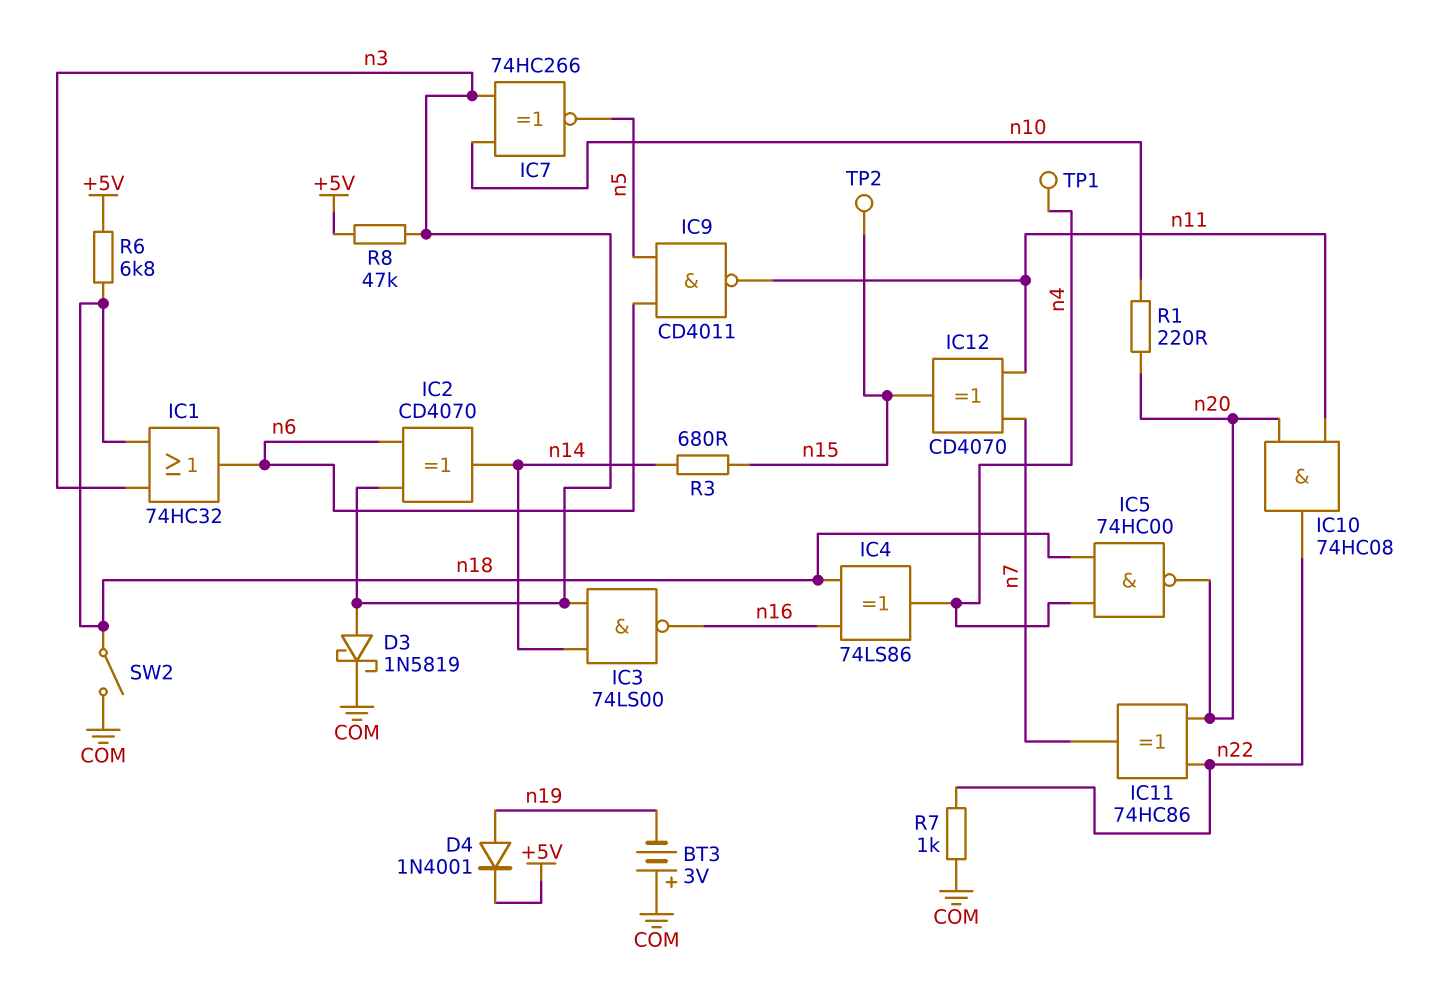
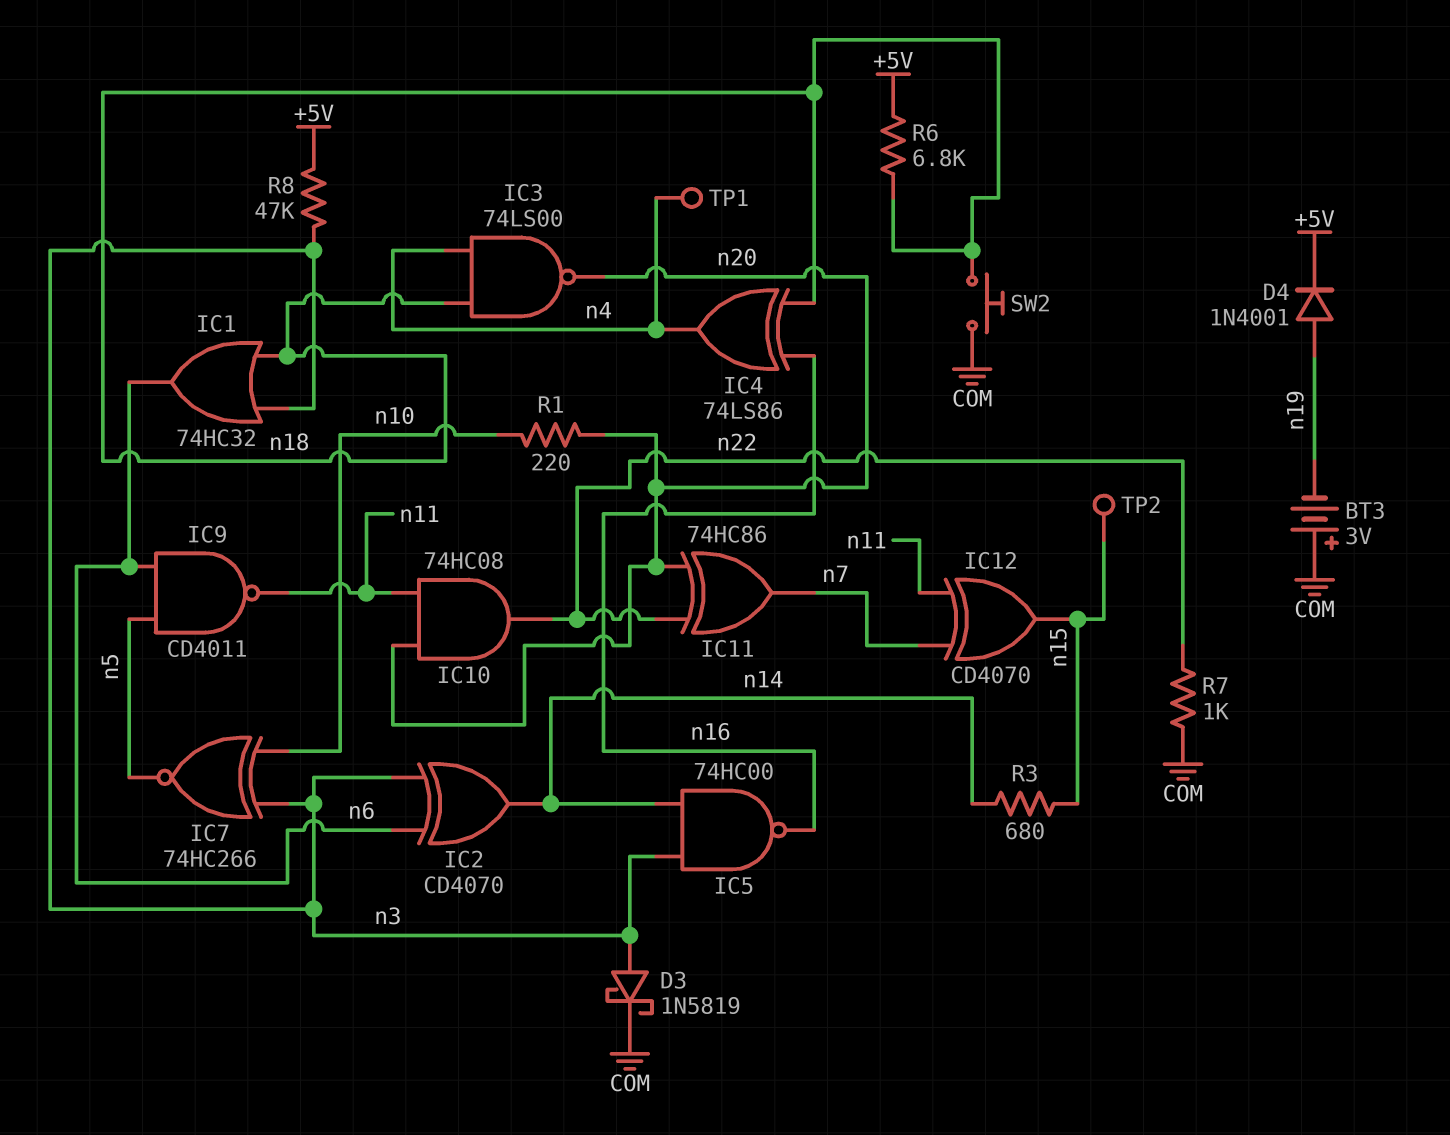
IC3: NAND 74LS00 (in n3, in n14, out n16) -> NAND 74LS00 (in n4, in n18, out n20)
IC5: NAND 74HC00 (in n4, in n18, out n20) -> NAND 74HC00 (in n3, in n14, out n16)
SW2: switch (COM, n18) -> button (COM, n18)

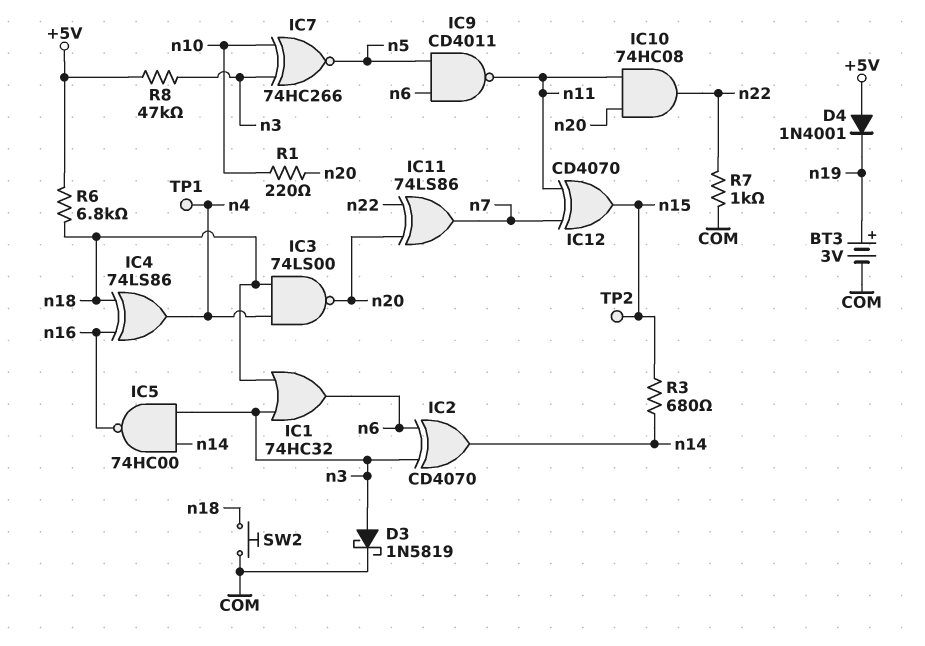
BT3: 3V (plus COM, minus n19) -> 3V (plus n19, minus COM)
D4: diode 1N4001 (A n19, K +5V) -> diode 1N4001 (A +5V, K n19)
IC11: XOR 74HC86 (in n20, in n22, out n7) -> XOR 74LS86 (in n20, in n22, out n7)

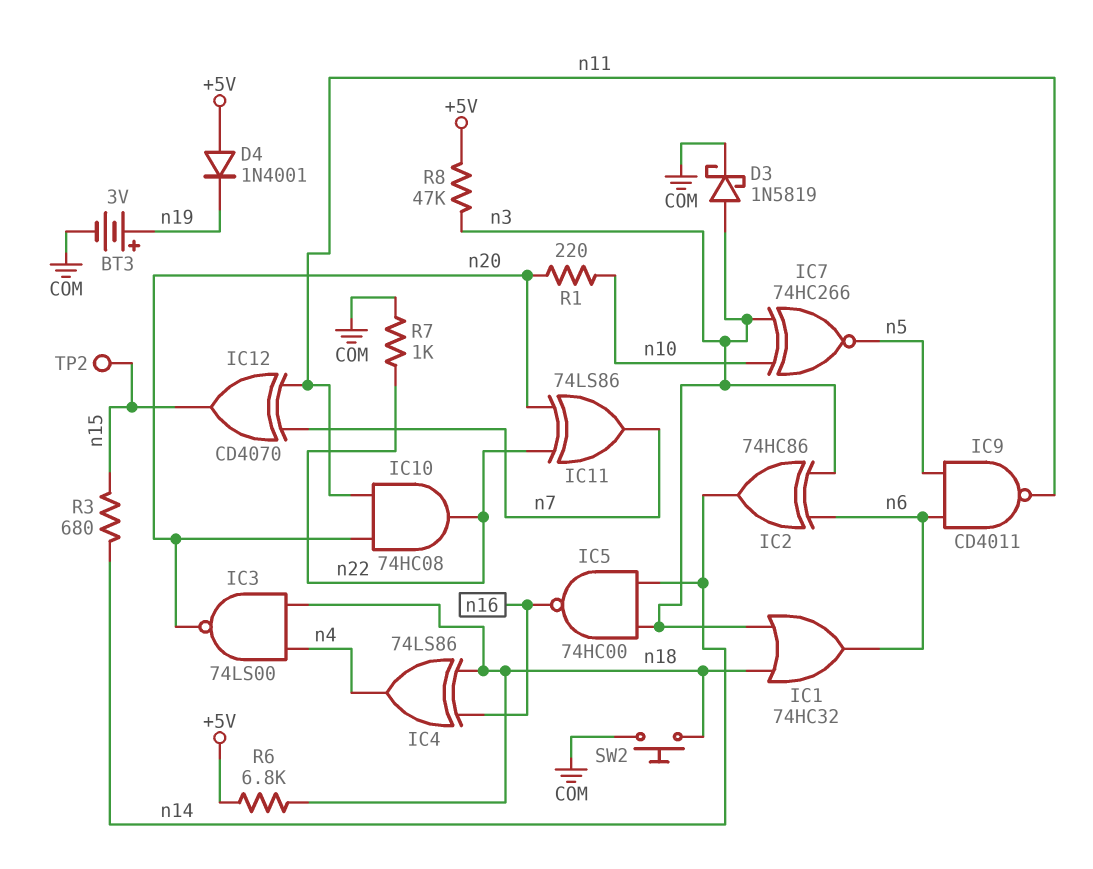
IC2: XOR CD4070 (in n3, in n6, out n14) -> XOR 74HC86 (in n3, in n6, out n14)
TP1: test point (n4) -> none

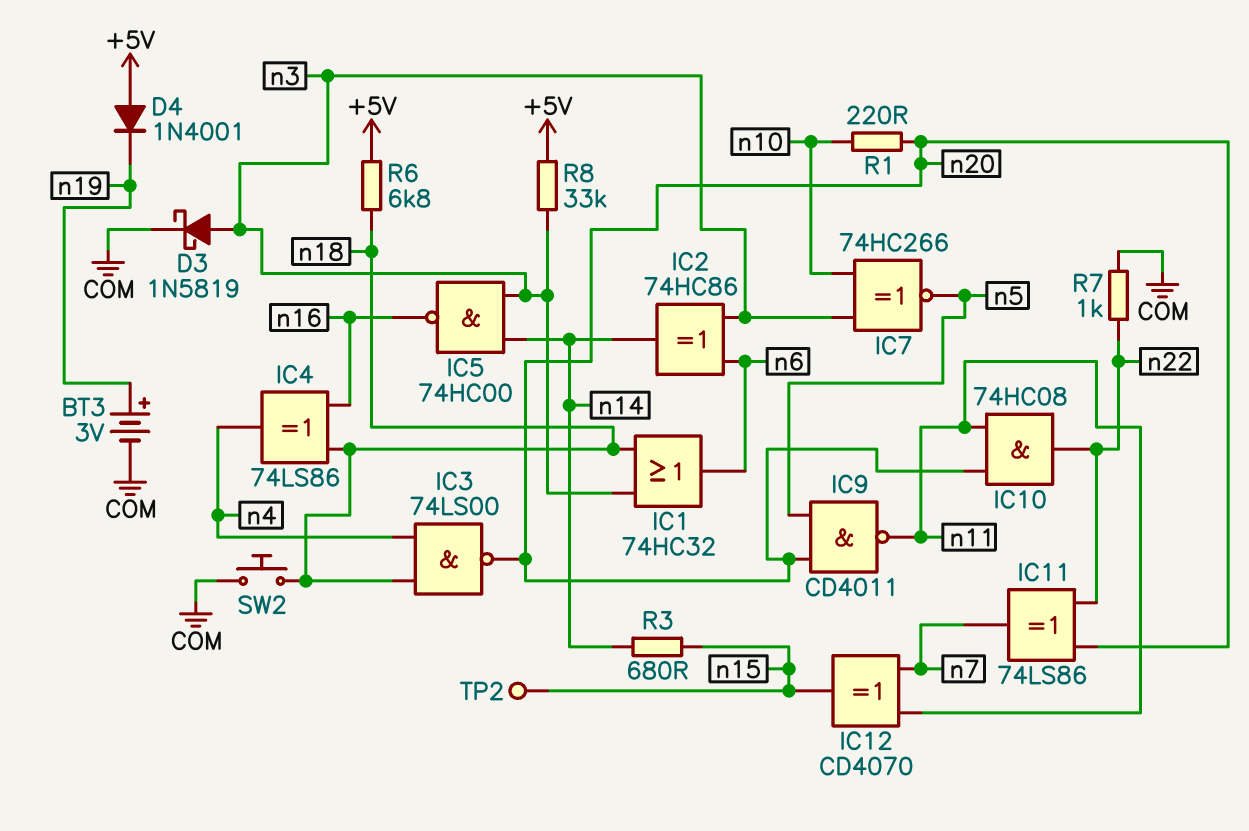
IC9: NAND CD4011 (in n5, in n6, out n11) -> NAND CD4011 (in n5, in n20, out n11)
R8: 47k (+5V, n3) -> 33k (+5V, n3)

